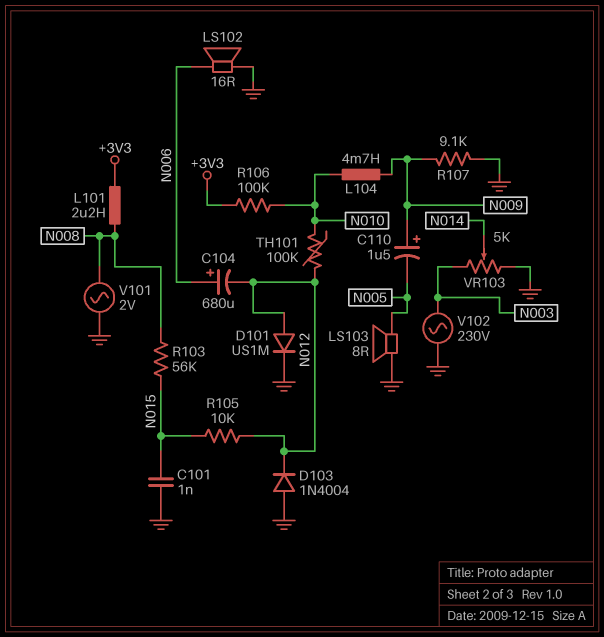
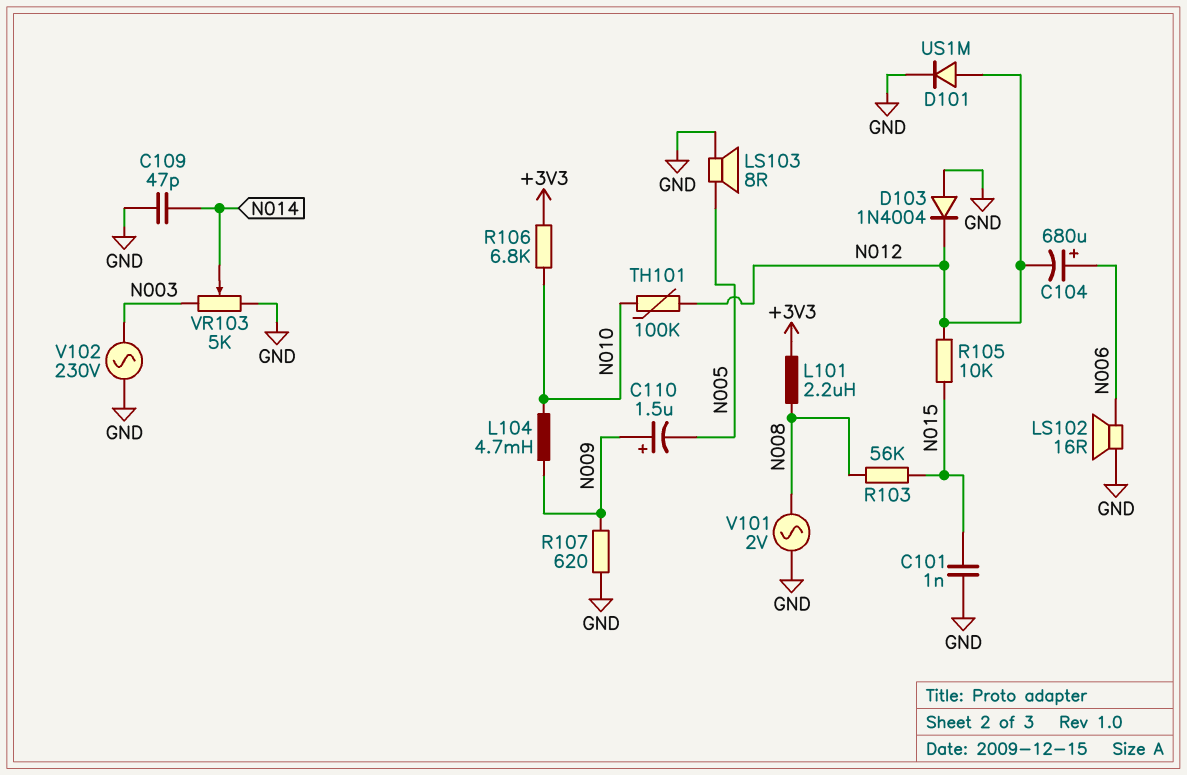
C109: none -> 47pF (GND, N014)
R106: 100k (+3V3, N010) -> 6.8k (+3V3, N010)
R107: 9.1k (GND, N009) -> 620 (GND, N009)

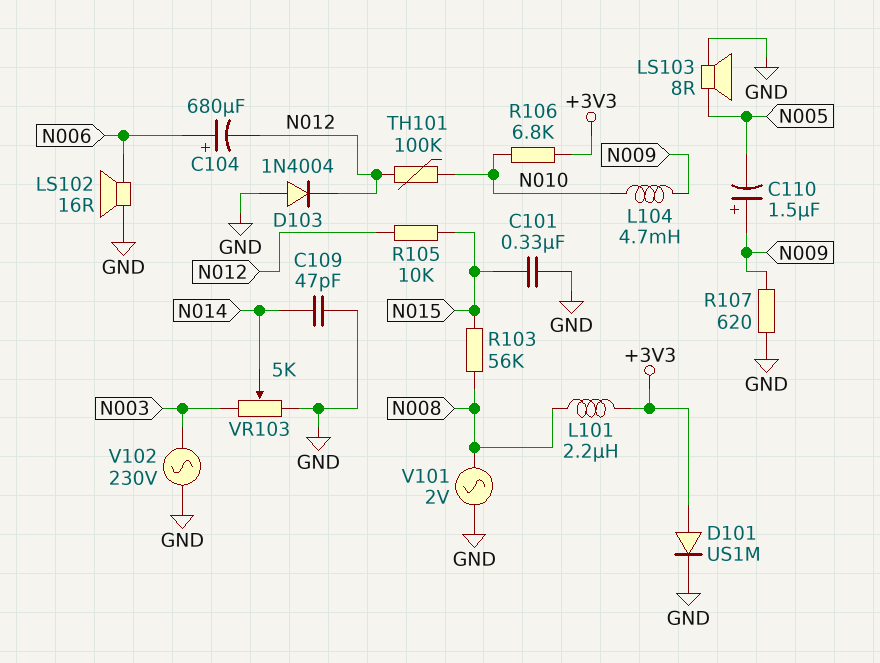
C101: 1nF (GND, N015) -> 330nF (GND, N015)
D101: diode US1M (A N012, K GND) -> diode US1M (A +3V3, K GND)

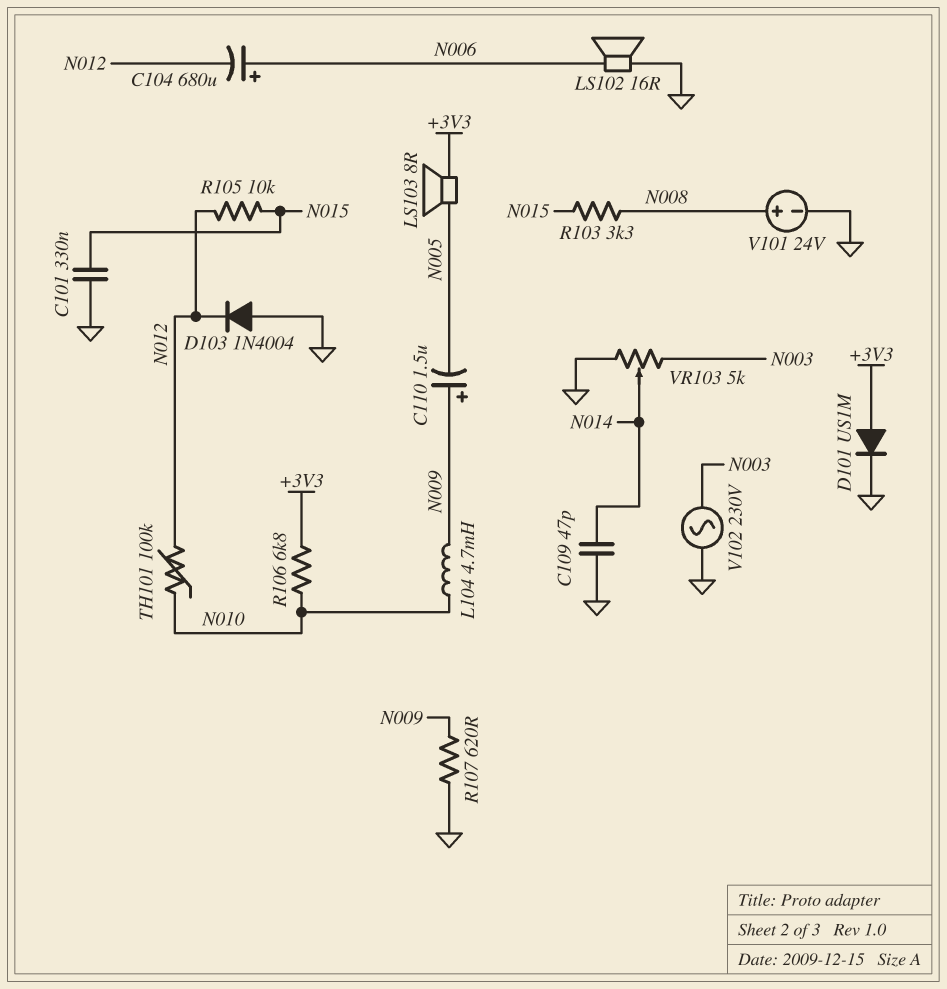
L101: 2.2uH (+3V3, N008) -> none
LS103: speaker 8R (GND, N005) -> speaker 8R (+3V3, N005)
R103: 56k (N008, N015) -> 3.3k (N008, N015)
V101: AC 2V (GND, N008) -> 24V (plus N008, minus GND)

